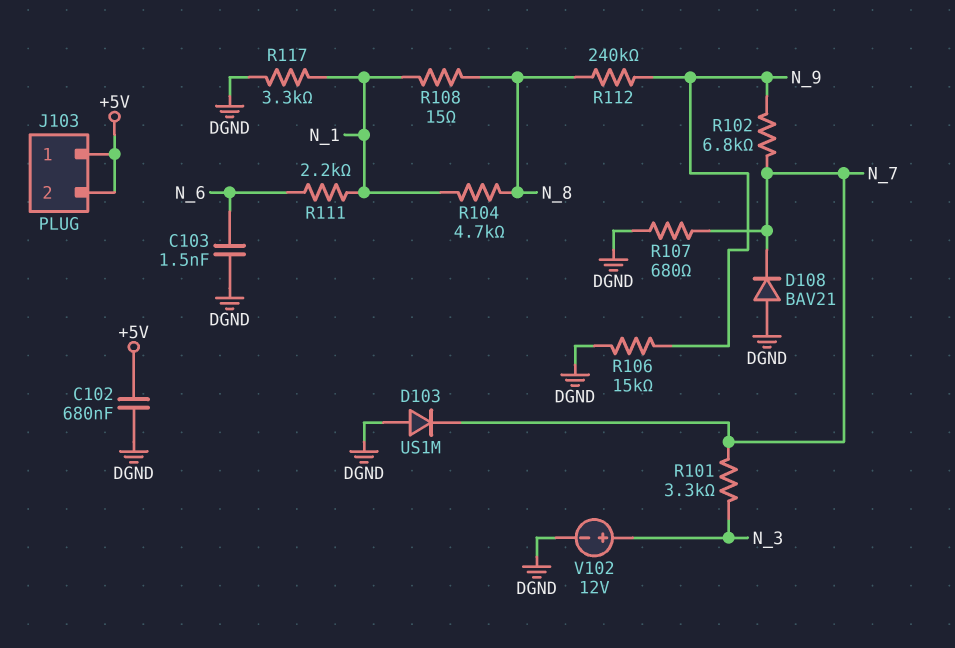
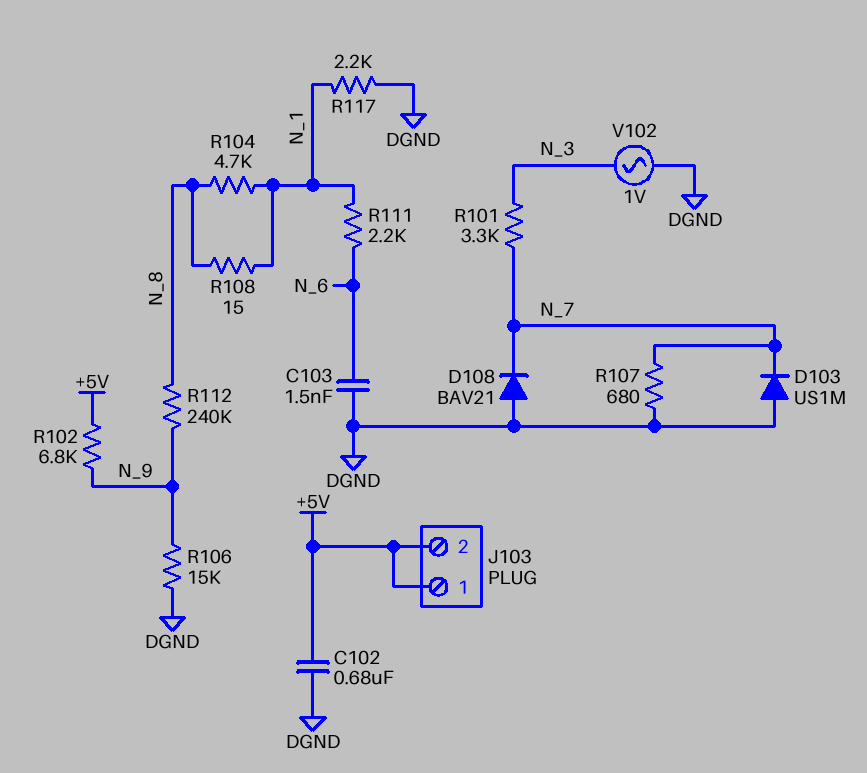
R102: 6.8k (N_7, N_9) -> 6.8k (+5V, N_9)
R117: 3.3k (DGND, N_1) -> 2.2k (DGND, N_1)
V102: 12V (plus N_3, minus DGND) -> AC 1V (DGND, N_3)

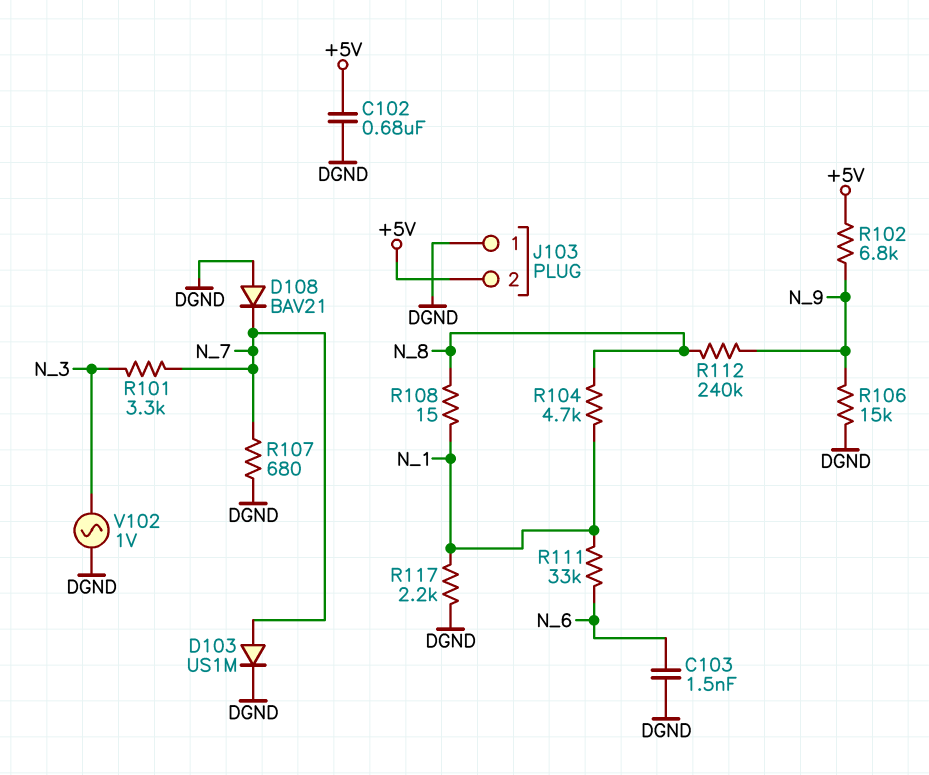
D103: diode US1M (A DGND, K N_7) -> diode US1M (A N_7, K DGND)
J103 pin 1: +5V -> DGND
R111: 2.2k (N_1, N_6) -> 33k (N_1, N_6)

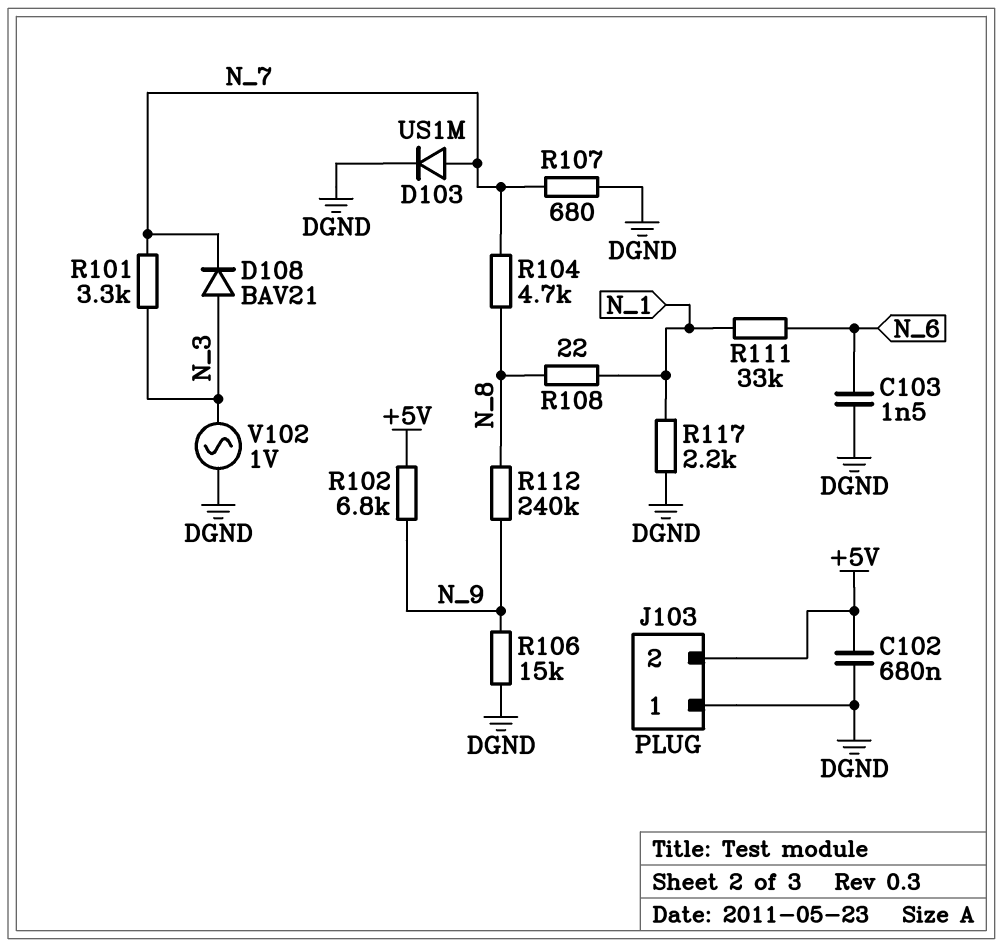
D108: diode BAV21 (A DGND, K N_7) -> diode BAV21 (A N_3, K N_7)
R104: 4.7k (N_1, N_8) -> 4.7k (N_7, N_8)
R108: 15 (N_1, N_8) -> 22 (N_1, N_8)

